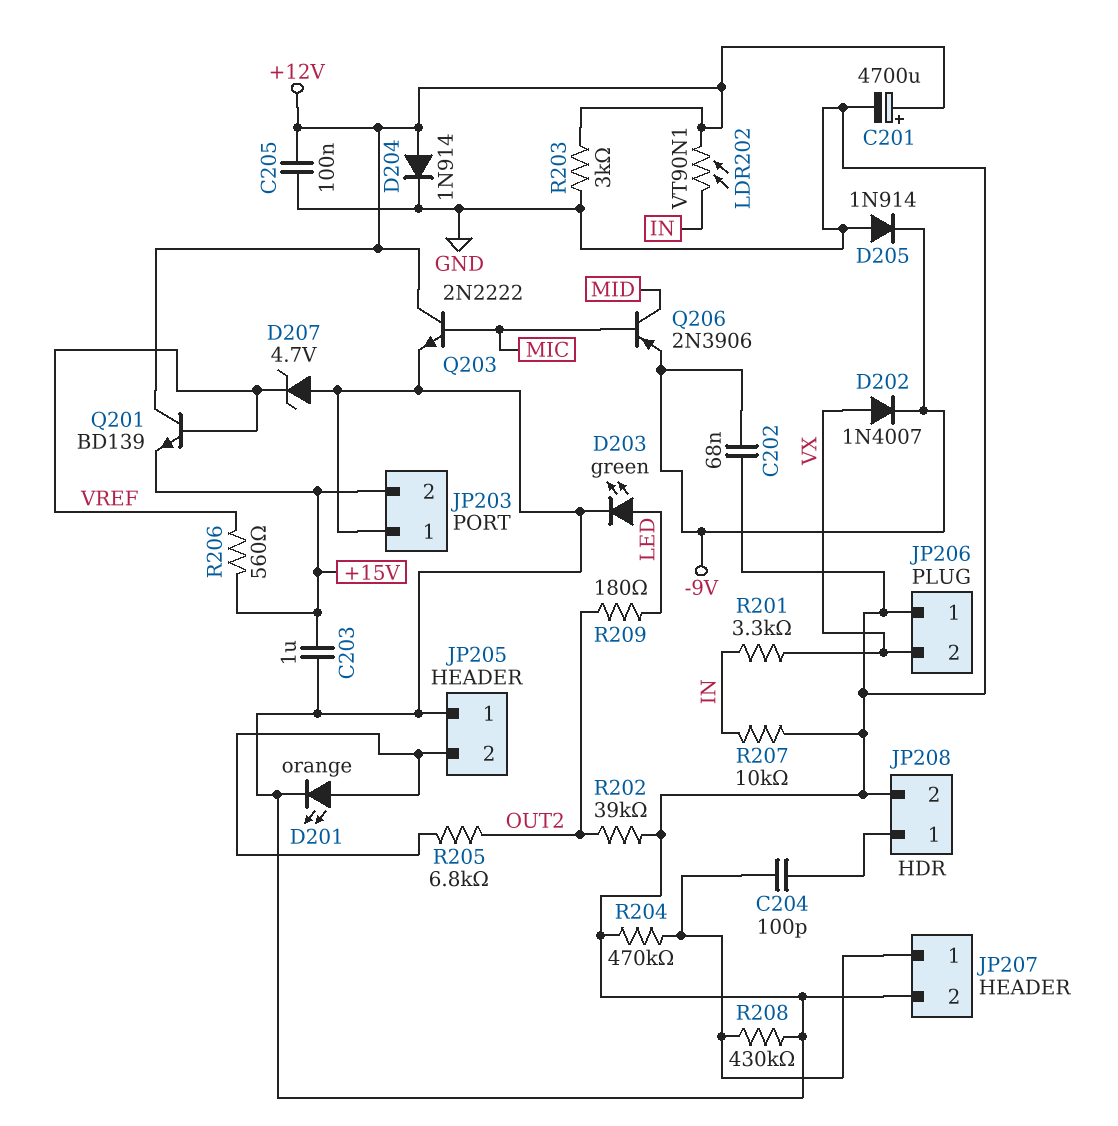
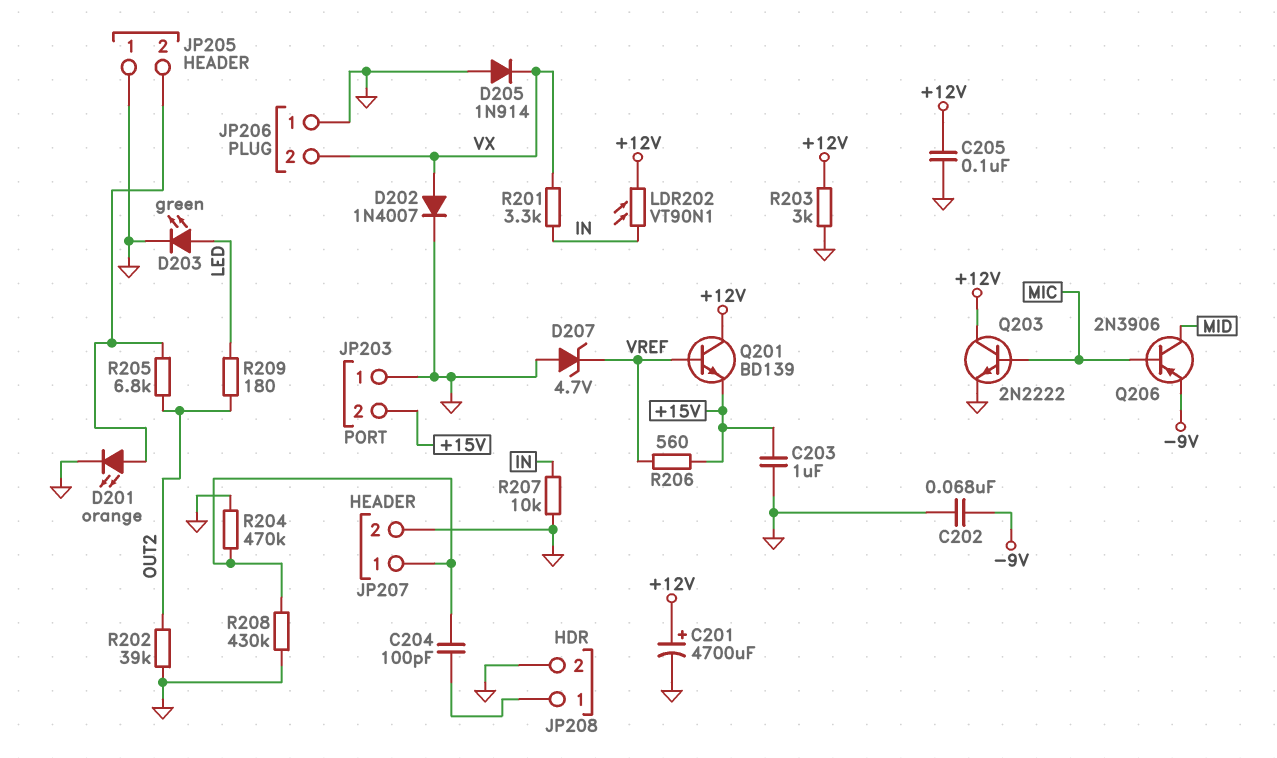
D202: diode 1N4007 (A VX, K -9V) -> diode 1N4007 (A VX, K GND)
D204: diode 1N914 (A +12V, K GND) -> none
D205: diode 1N914 (A GND, K -9V) -> diode 1N914 (A GND, K VX)

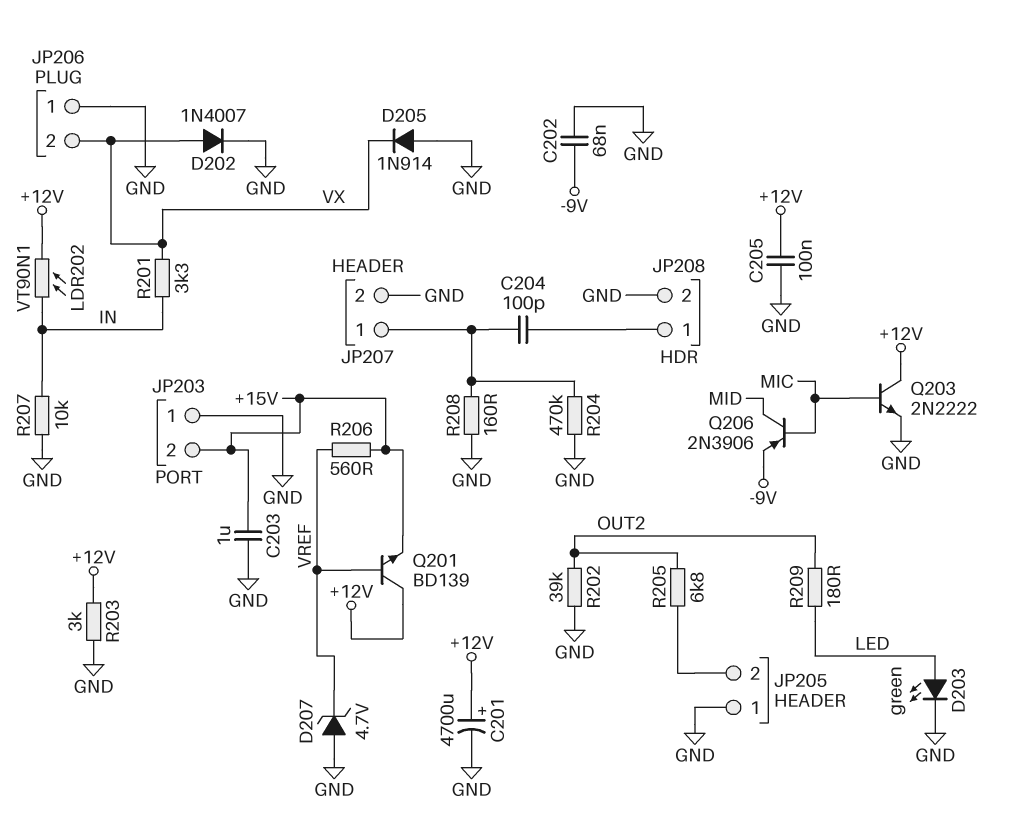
D201: LED orange (A JP205/2, K GND) -> none
R208: 430k (GND, JP207/1) -> 160 (GND, JP207/1)

